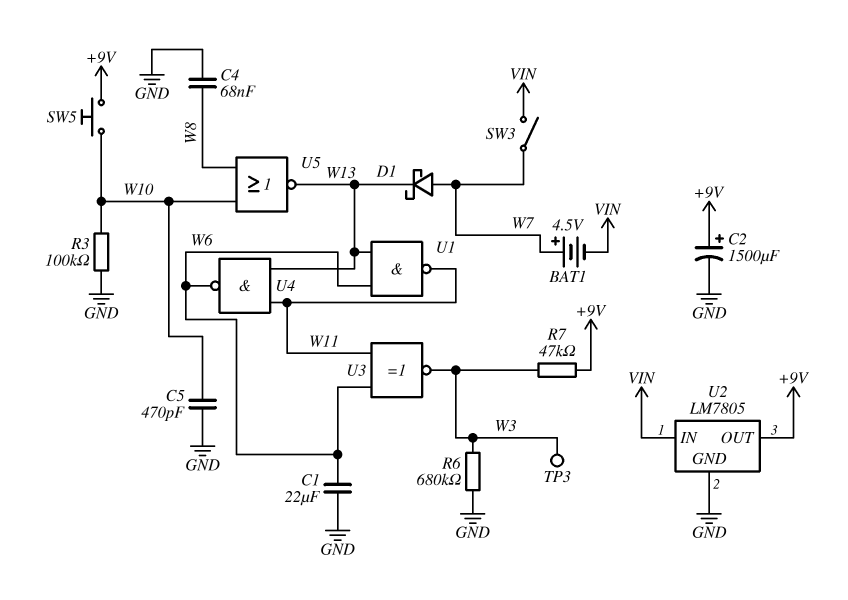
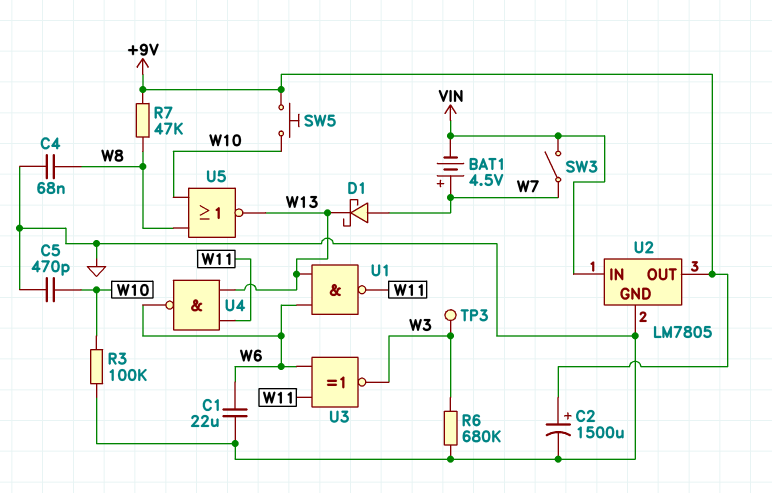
R7: 47k (+9V, W3) -> 47k (+9V, W8)

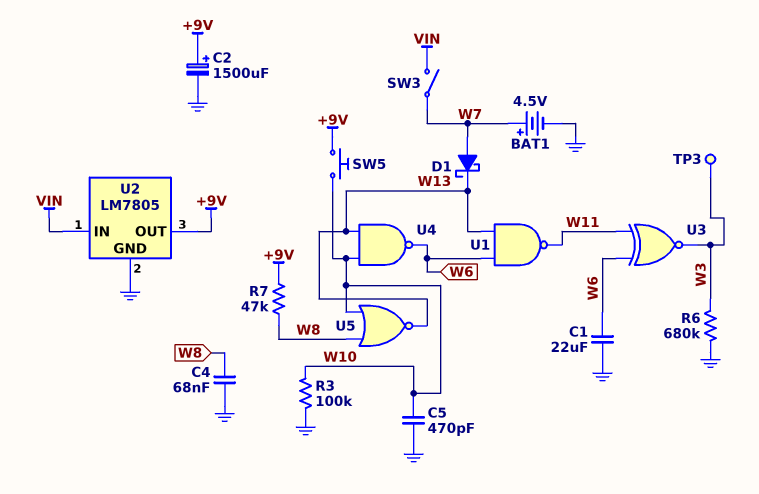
BAT1: 4.5V (plus W7, minus VIN) -> 4.5V (plus W7, minus GND)
U4: NAND (in W11, in W13, out W6) -> NAND (in W10, in W13, out W6)

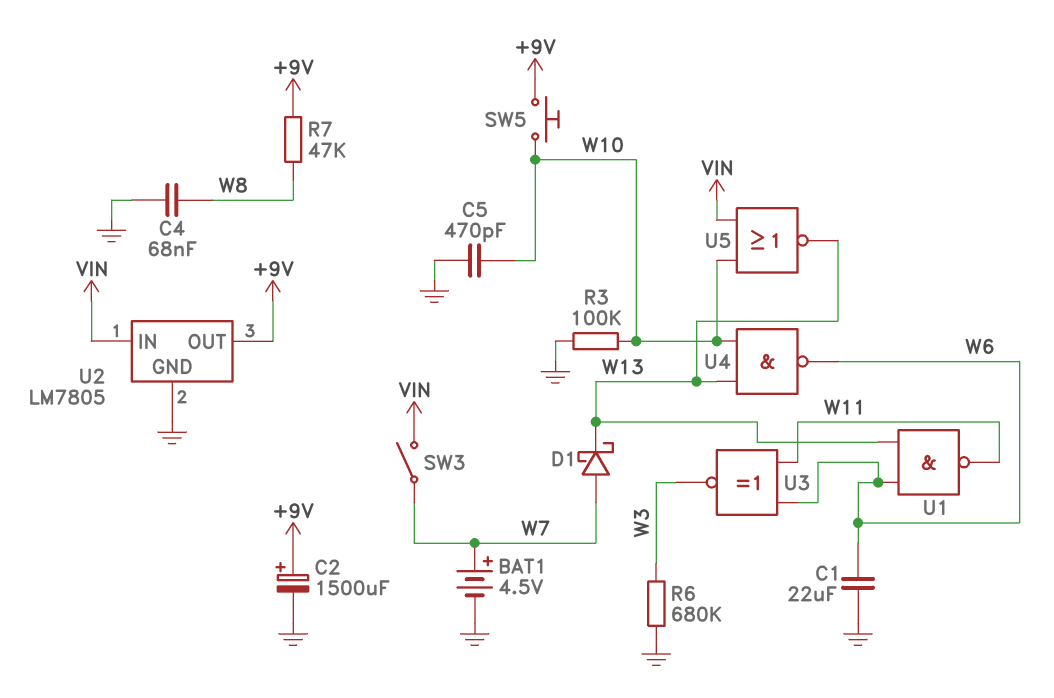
TP3: test point (W3) -> none
U5: NOR (in W8, in W10, out W13) -> NOR (in VIN, in W10, out W13)

